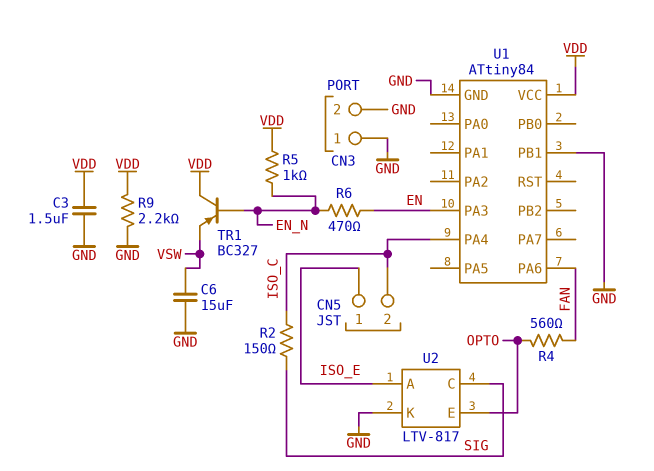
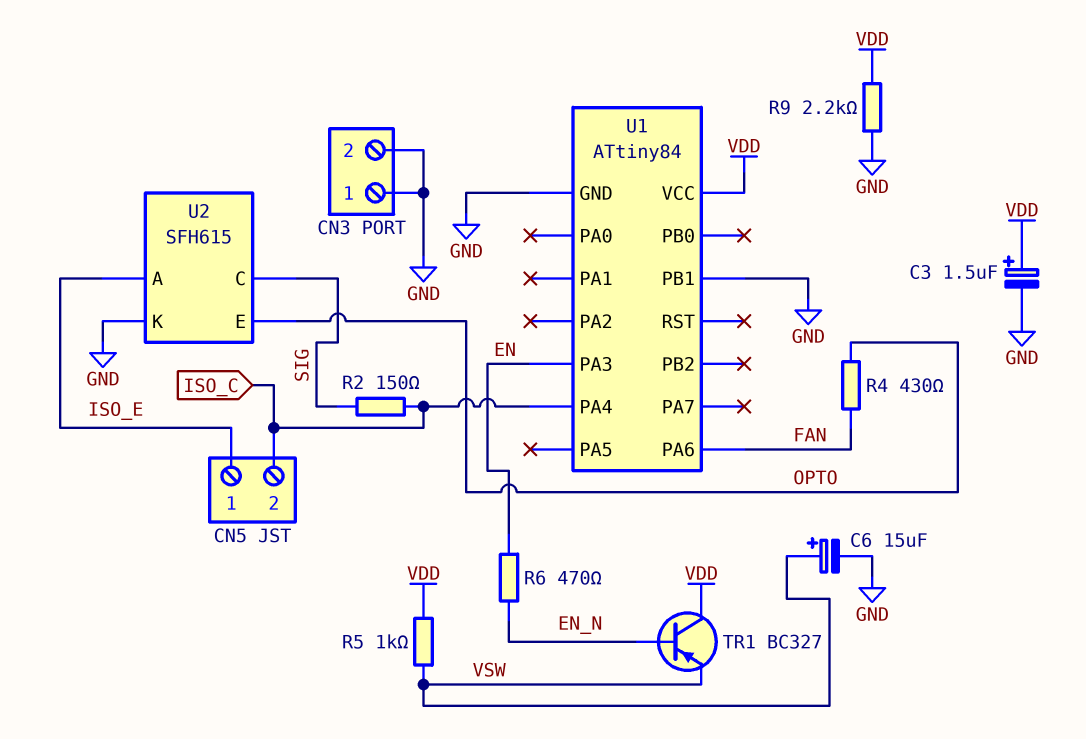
C3: 1.5uF (GND, VDD) -> 1.5uF (plus VDD, minus GND)
C6: 15uF (GND, VSW) -> 15uF (plus VSW, minus GND)
R4: 560 (FAN, OPTO) -> 430 (FAN, OPTO)
R5: 1k (EN_N, VDD) -> 1k (VDD, VSW)
U2: LTV-817 -> SFH615

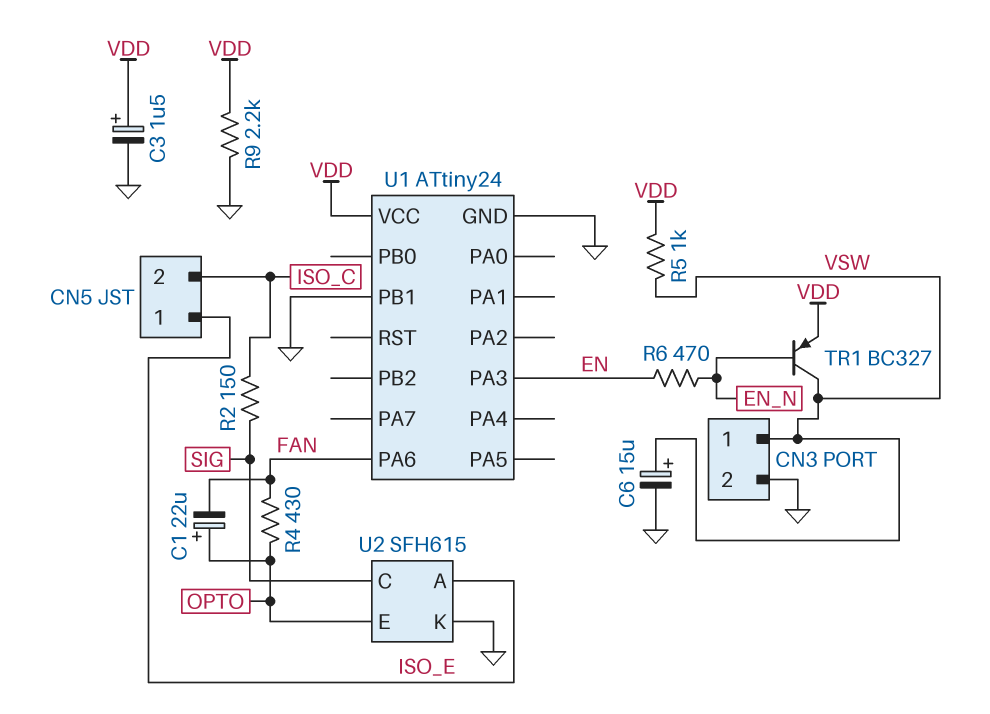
C1: none -> 22uF (plus OPTO, minus FAN)
CN3 pin 1: GND -> VSW
TR1: PNP BC327 (B EN_N, C VDD, E VSW) -> PNP BC327 (B EN_N, C VSW, E VDD)
U1: ATtiny84 -> ATtiny24
U1 pin PA4: ISO_C -> none

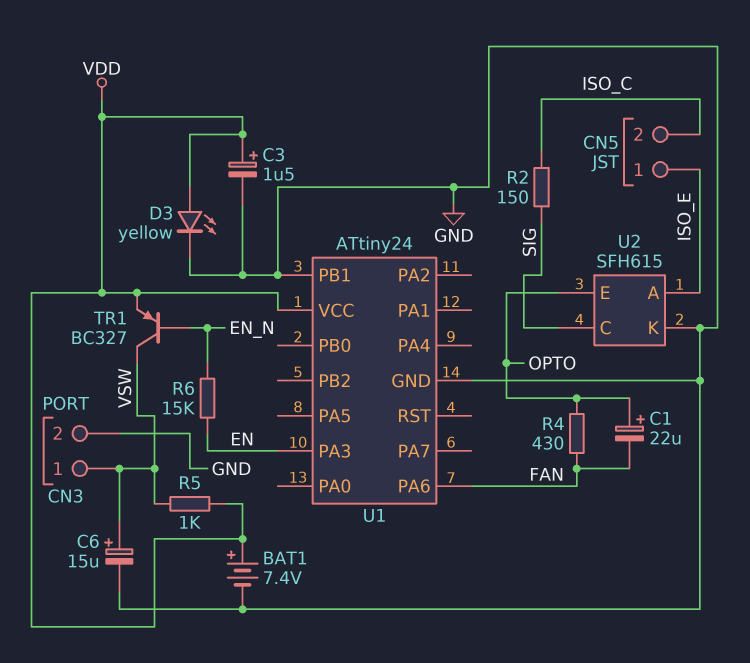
BAT1: none -> 7.4V (plus VDD, minus GND)
D3: none -> LED yellow (A VDD, K GND)
R6: 470 (EN, EN_N) -> 15k (EN, EN_N)
R9: 2.2k (GND, VDD) -> none

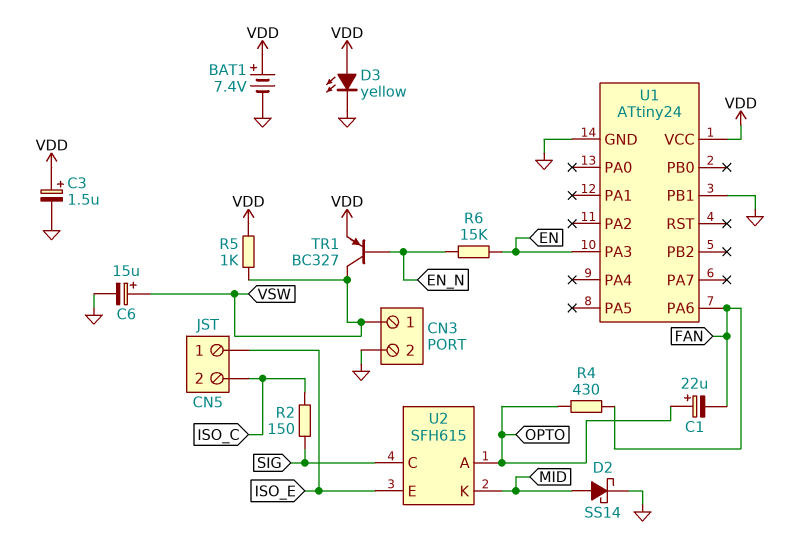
D2: none -> schottky SS14 (A MID, K GND)
U2 pin A: ISO_E -> OPTO
U2 pin E: OPTO -> ISO_E
U2 pin K: GND -> MID

